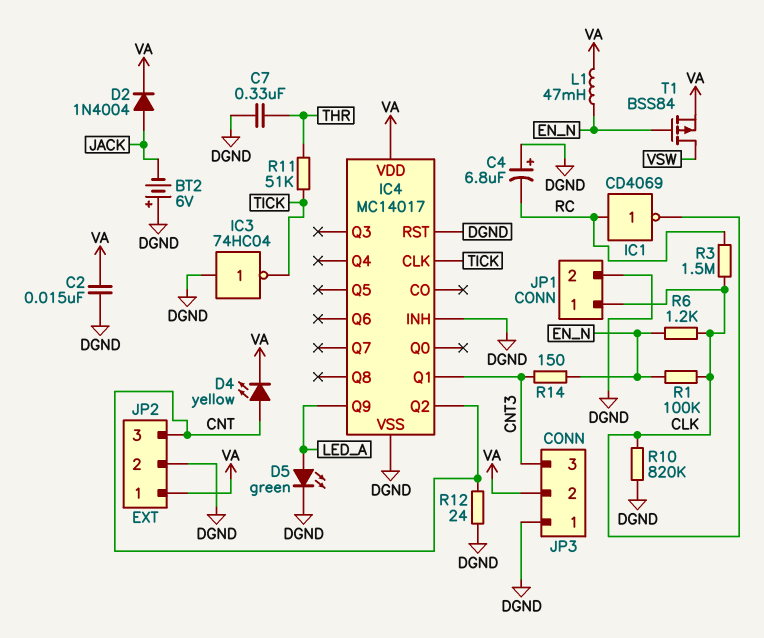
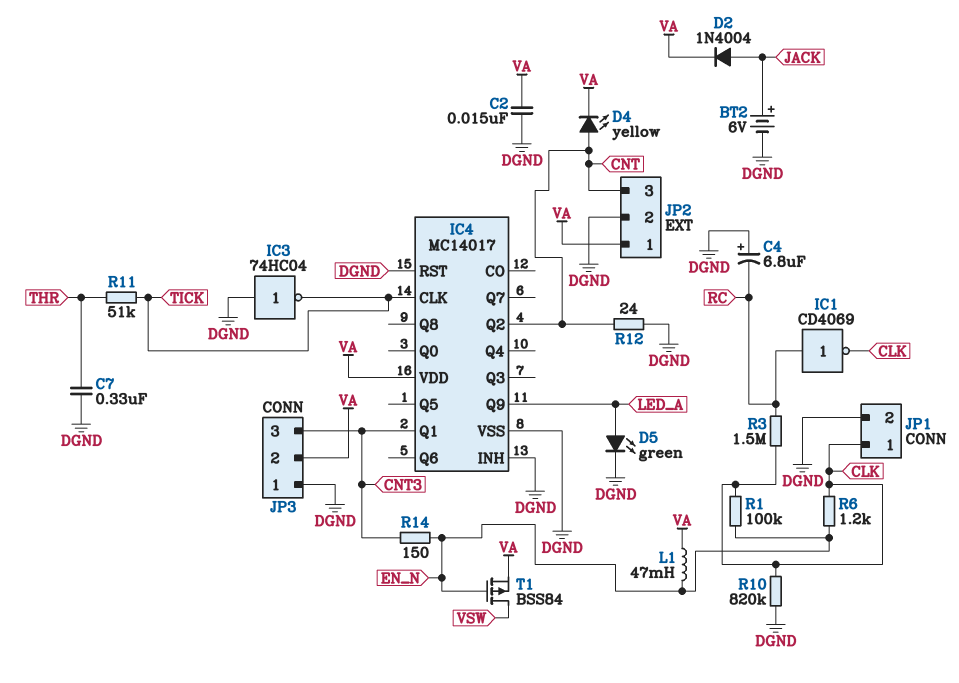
BT2: 6V (plus DGND, minus JACK) -> 6V (plus JACK, minus DGND)

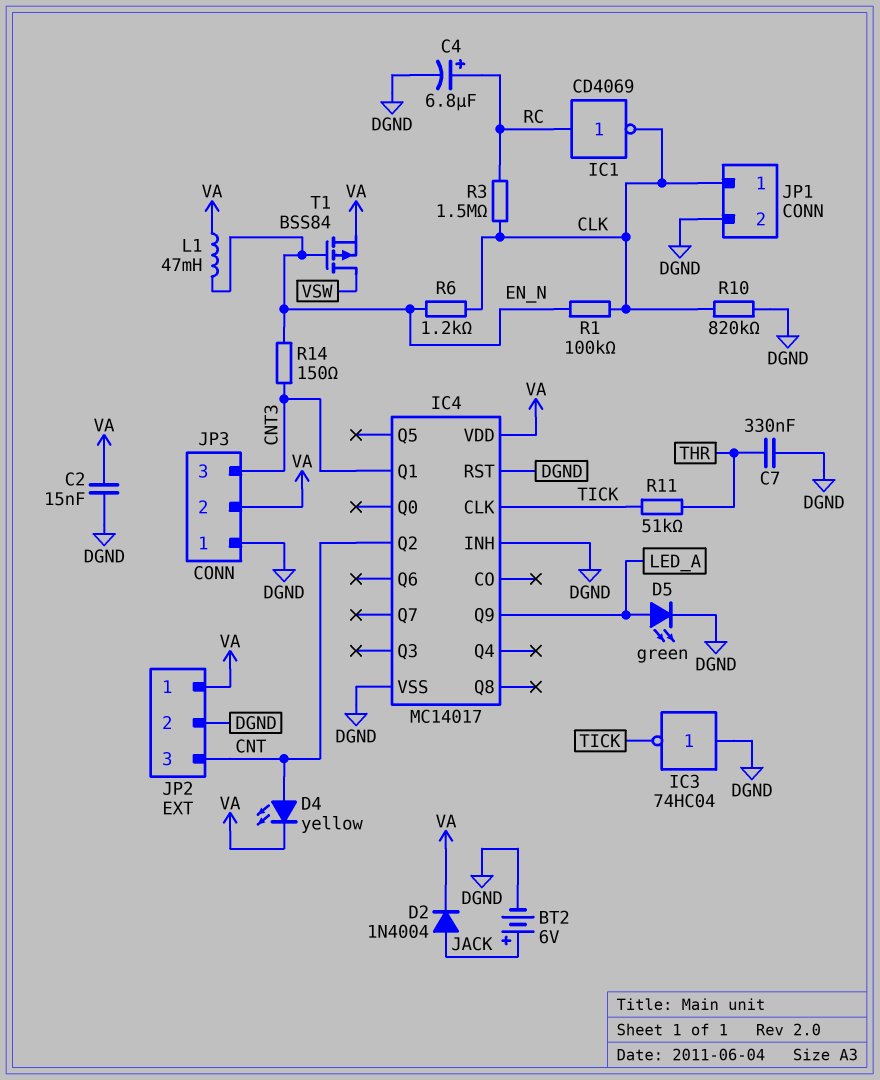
C4: 6.8uF (plus DGND, minus RC) -> 6.8uF (plus RC, minus DGND)
R12: 24 (CNT, DGND) -> none

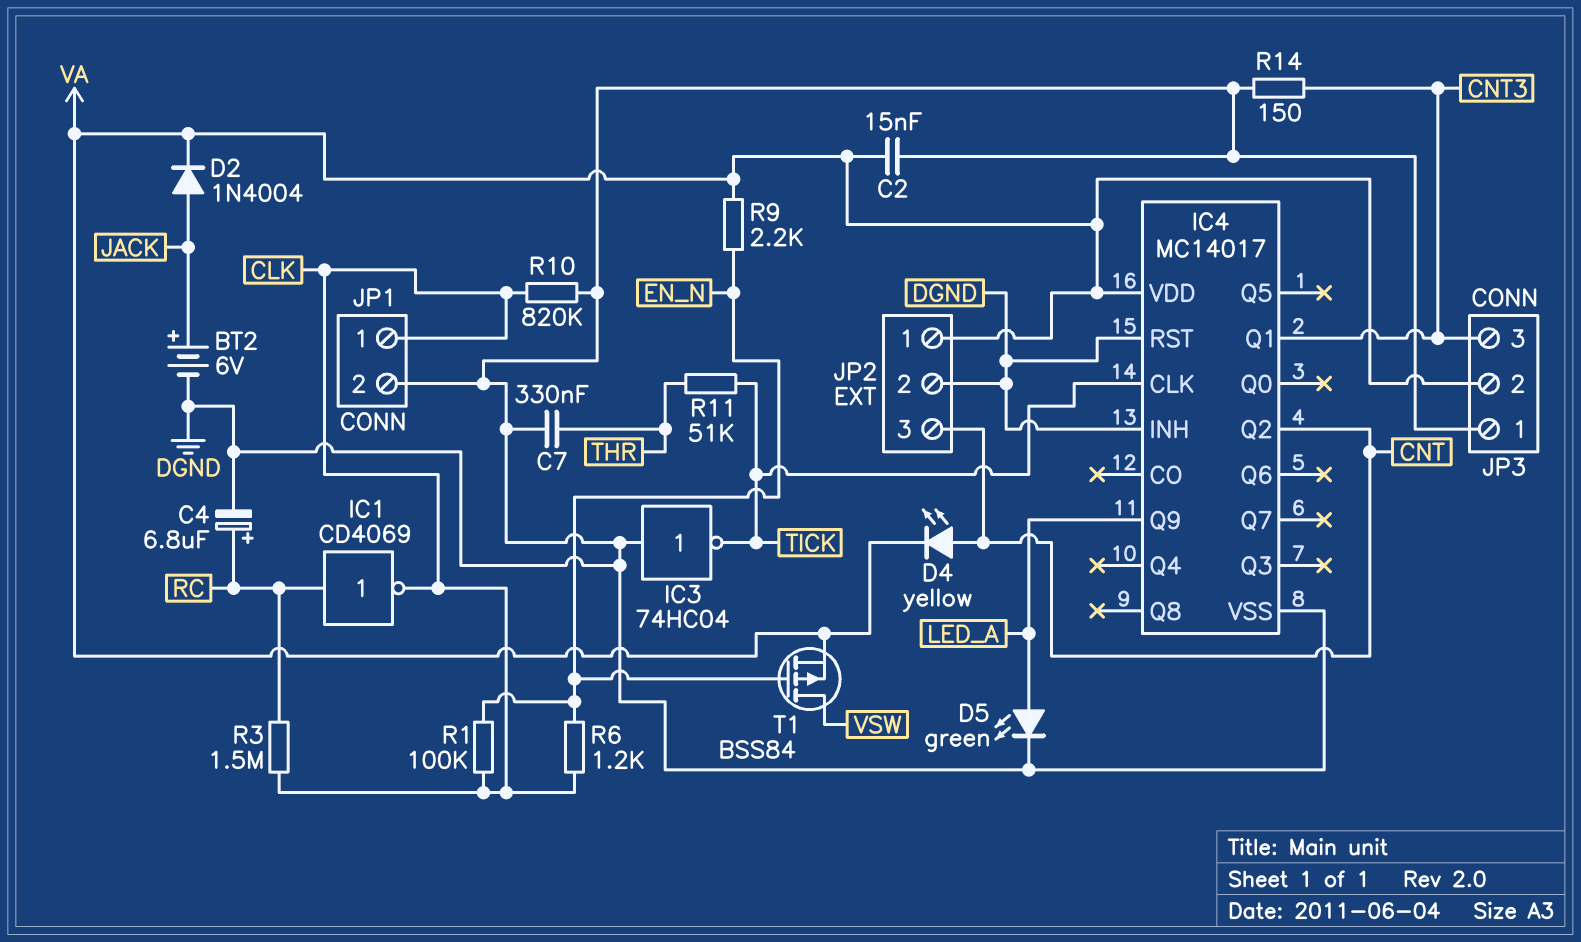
L1: 47mH (EN_N, VA) -> none
R9: none -> 2.2k (EN_N, VA)
R14: 150 (CNT3, EN_N) -> 150 (CNT3, DGND)

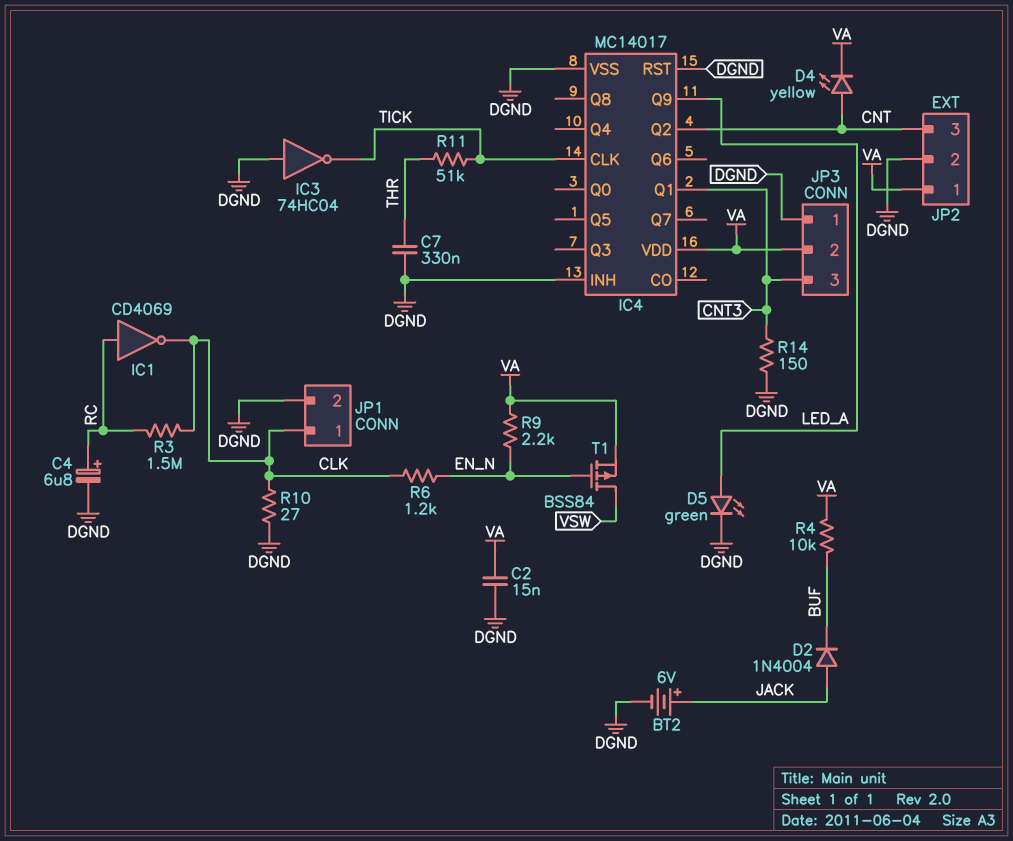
D2: diode 1N4004 (A JACK, K VA) -> diode 1N4004 (A JACK, K BUF)
R1: 100k (CLK, EN_N) -> none
R4: none -> 10k (BUF, VA)
R10: 820k (CLK, DGND) -> 27 (CLK, DGND)

